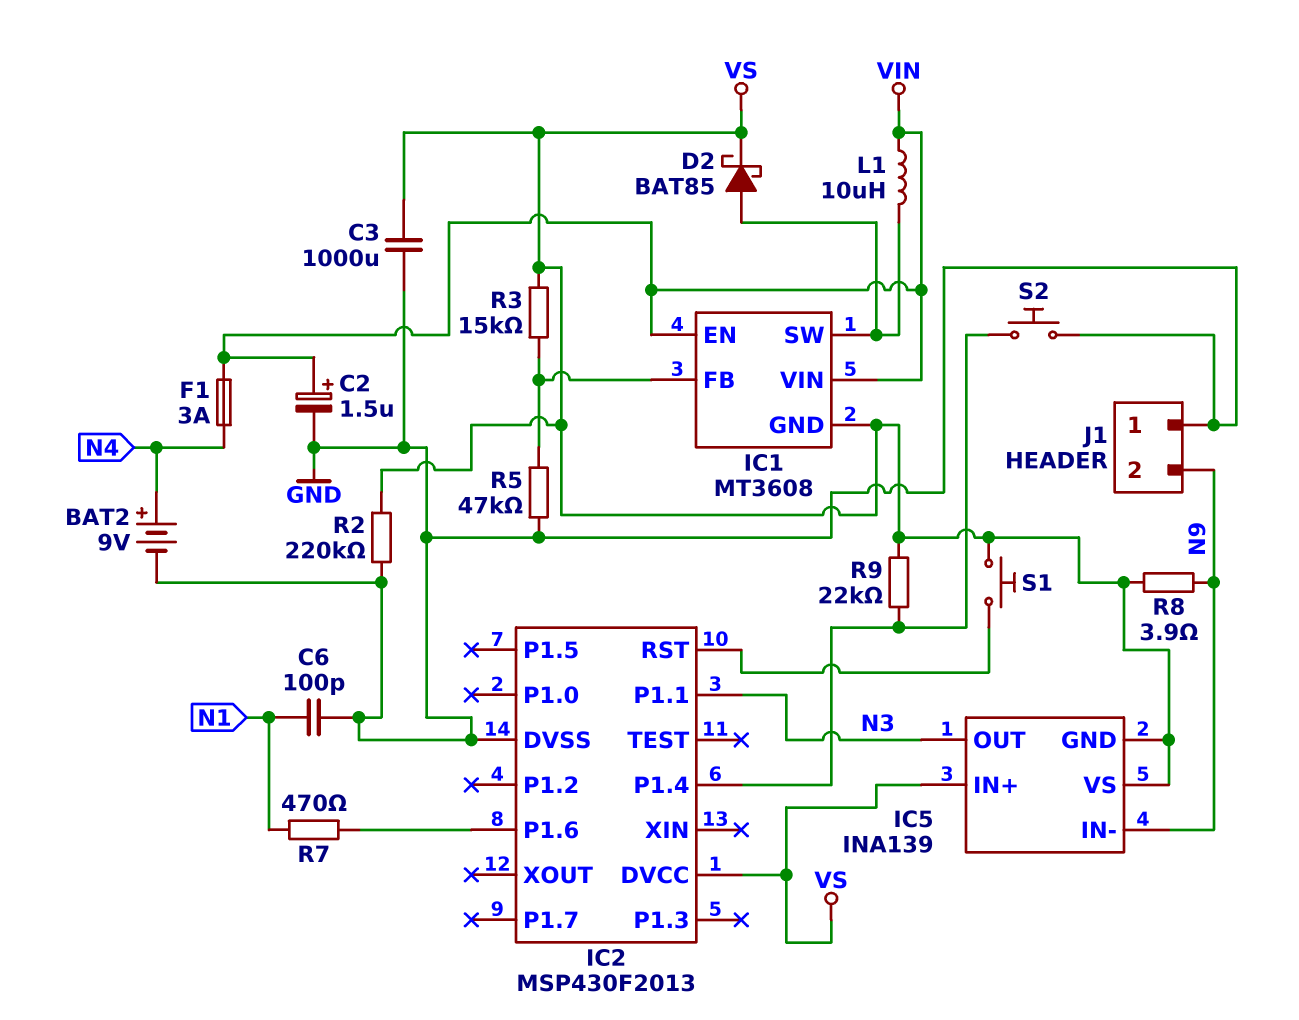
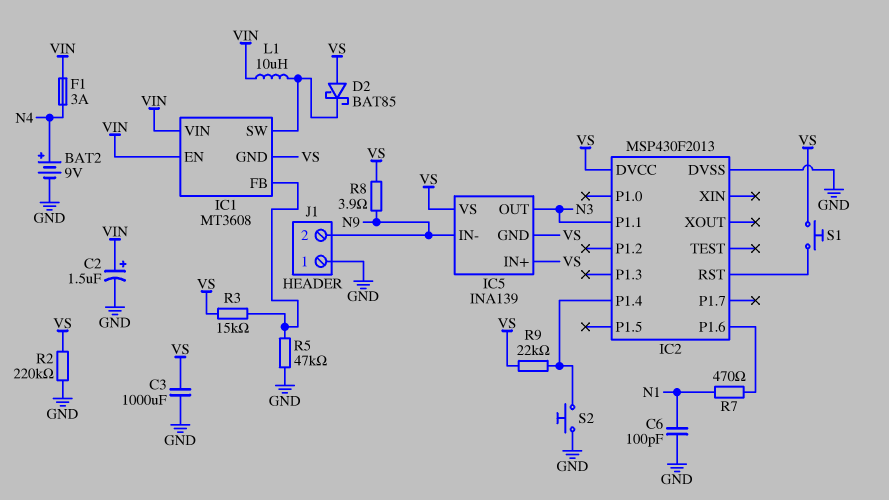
D2: schottky BAT85 (A IC1/SW, K VS) -> schottky BAT85 (A VS, K IC1/SW)

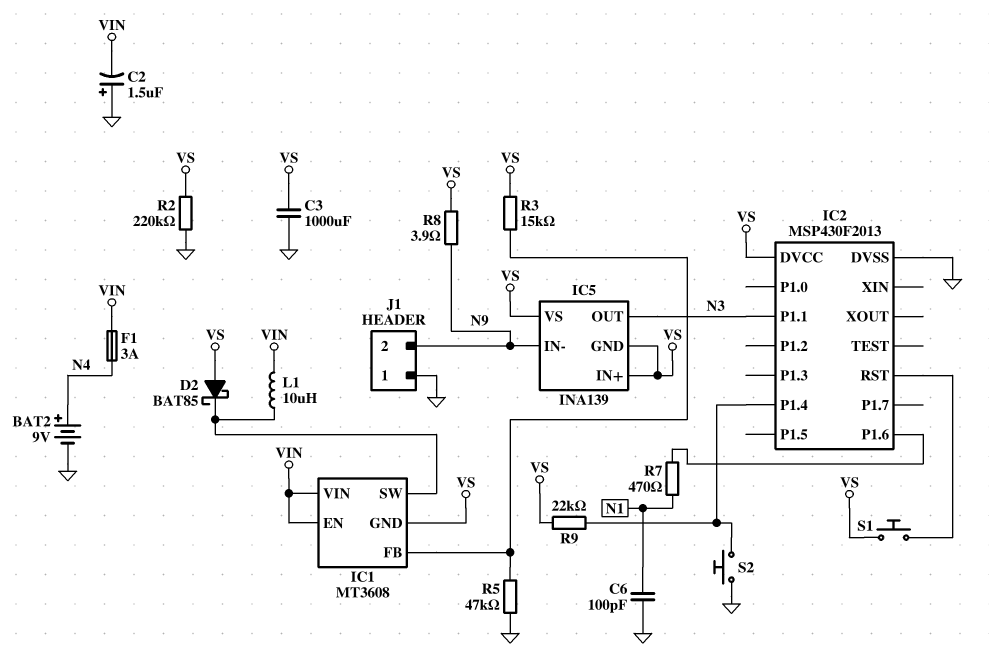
C2: 1.5uF (plus VIN, minus GND) -> 1.5uF (plus GND, minus VIN)

